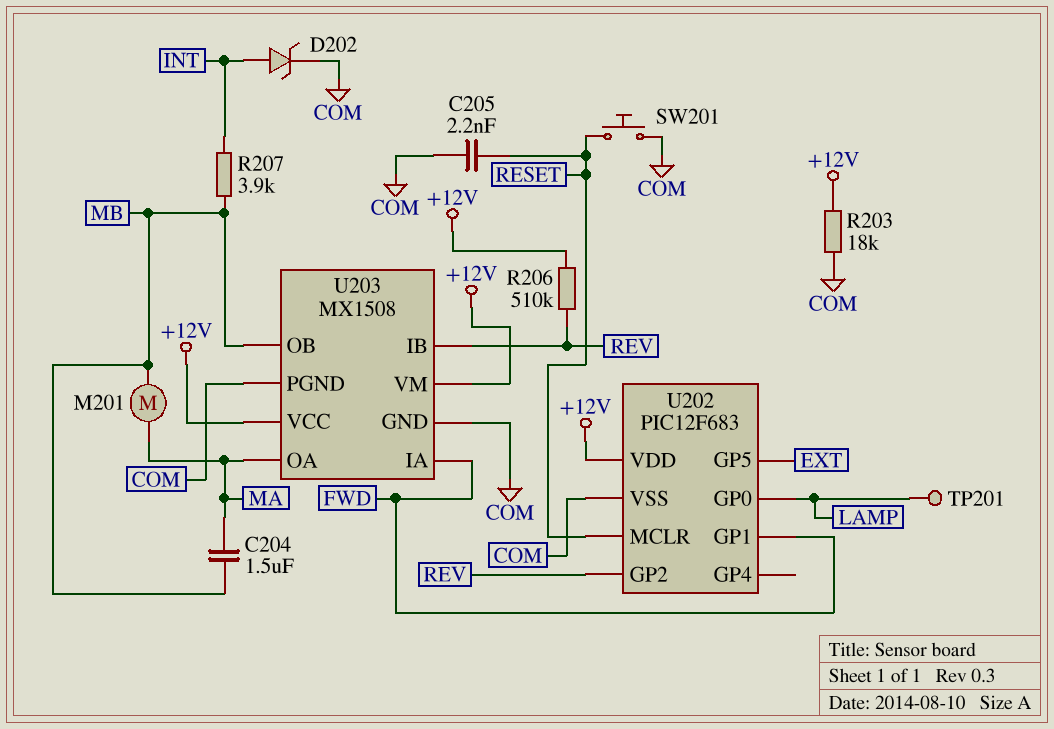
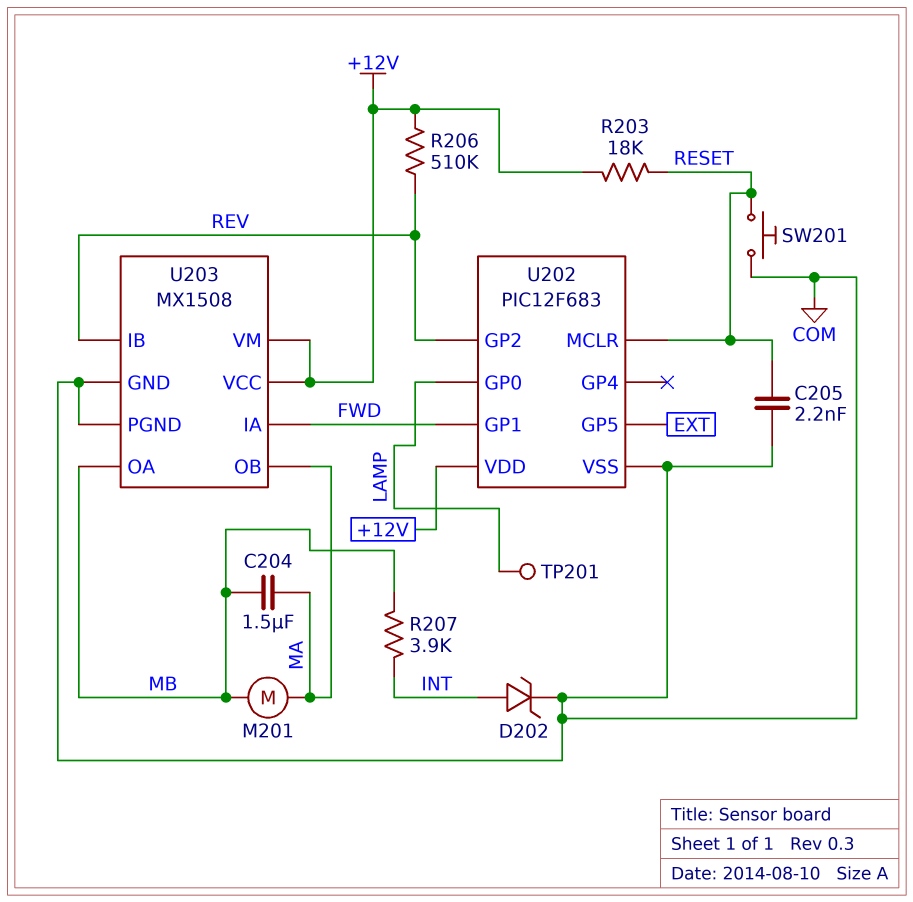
R203: 18k (+12V, COM) -> 18k (+12V, RESET)
U203 pin OA: MA -> MB
U203 pin OB: MB -> MA

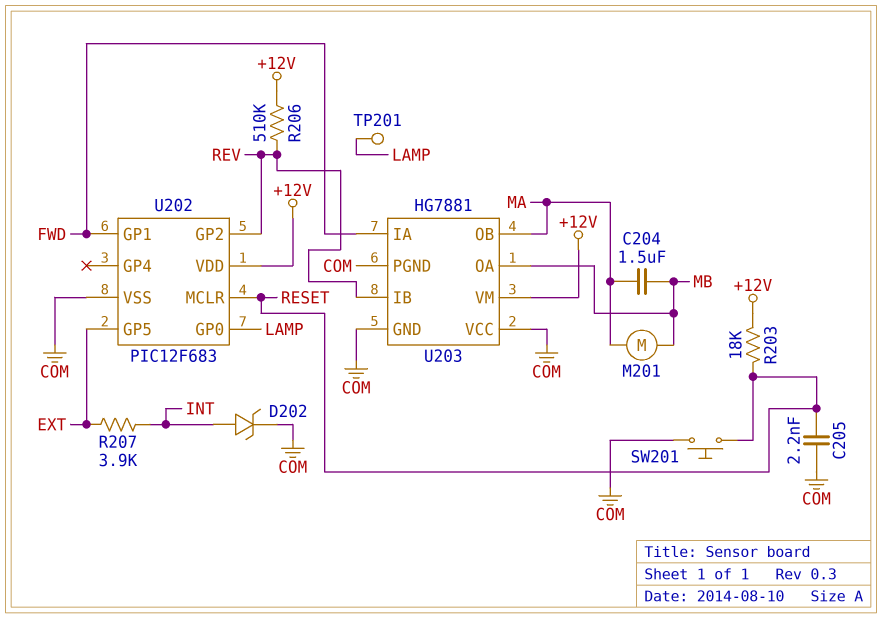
R207: 3.9k (INT, MB) -> 3.9k (EXT, INT)
U203: MX1508 -> HG7881
U203 pin VCC: +12V -> COM

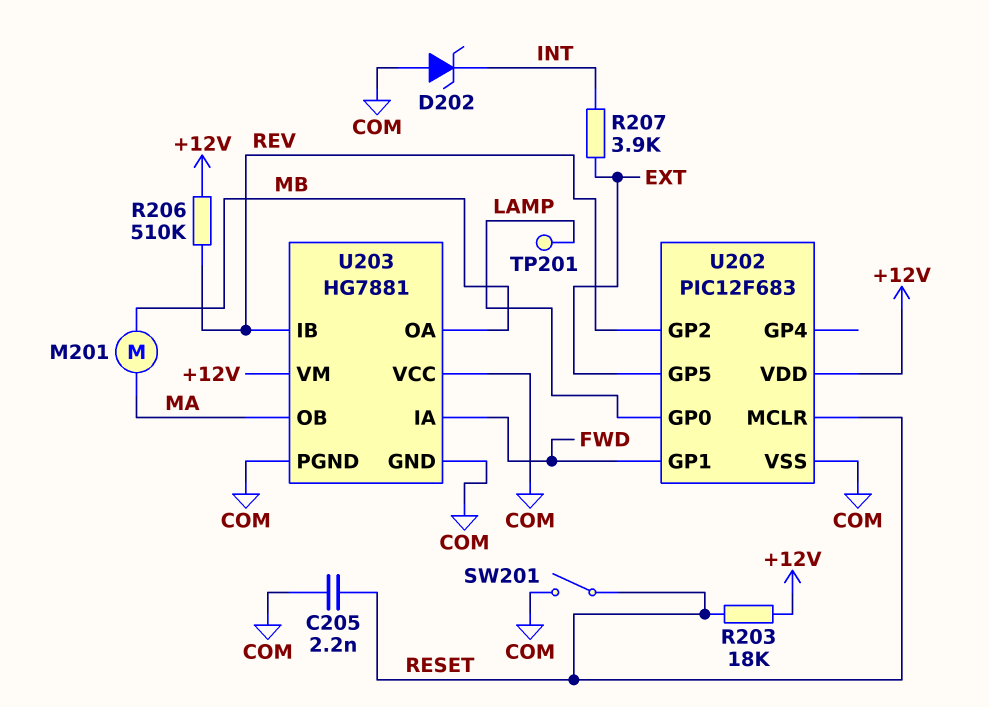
C204: 1.5uF (MA, MB) -> none
D202: zener (A INT, K COM) -> zener (A COM, K INT)
SW201: button (COM, RESET) -> switch (COM, RESET)

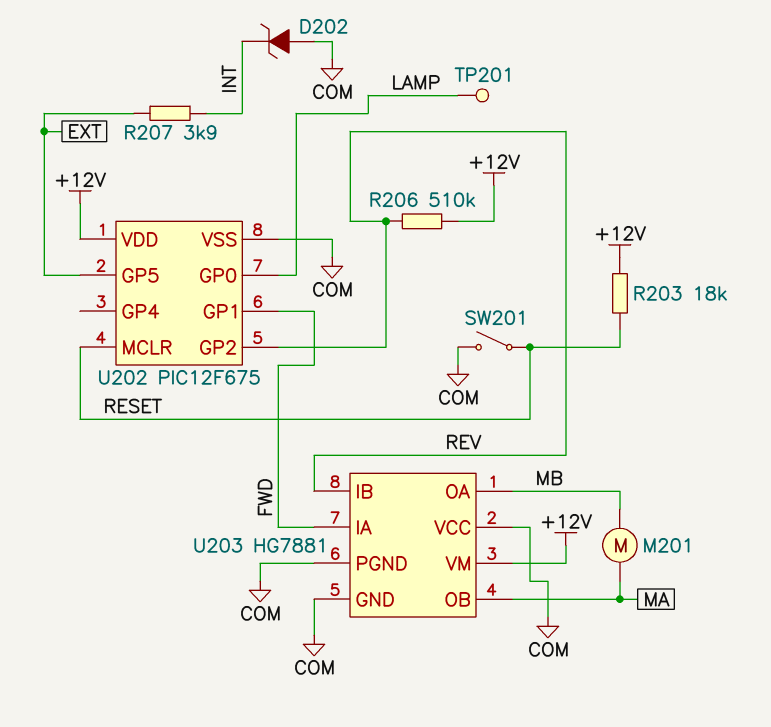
C205: 2.2nF (COM, RESET) -> none
U202: PIC12F683 -> PIC12F675

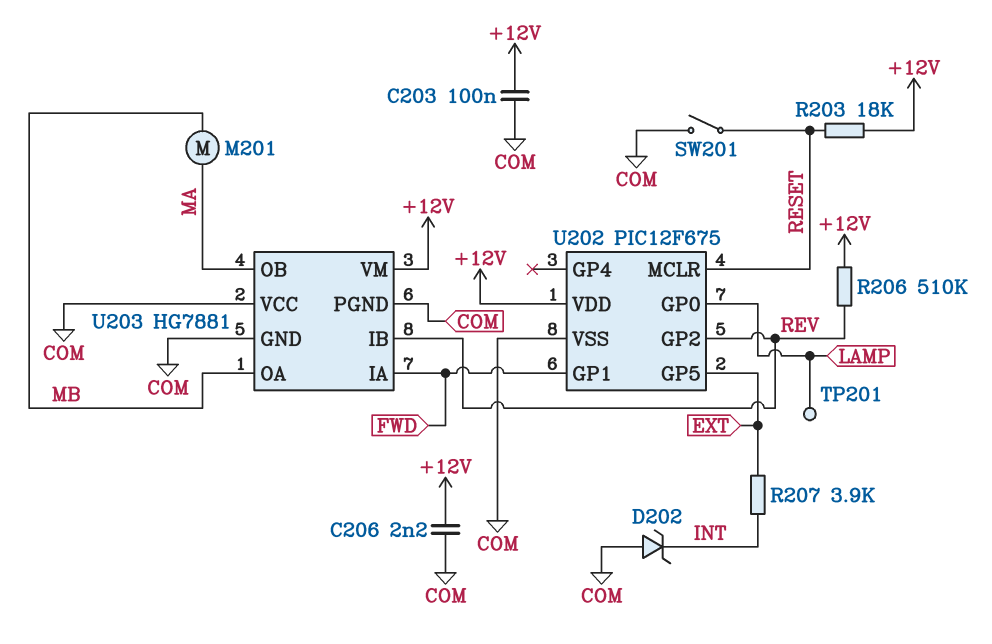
C203: none -> 100nF (+12V, COM)
C206: none -> 2.2nF (+12V, COM)

